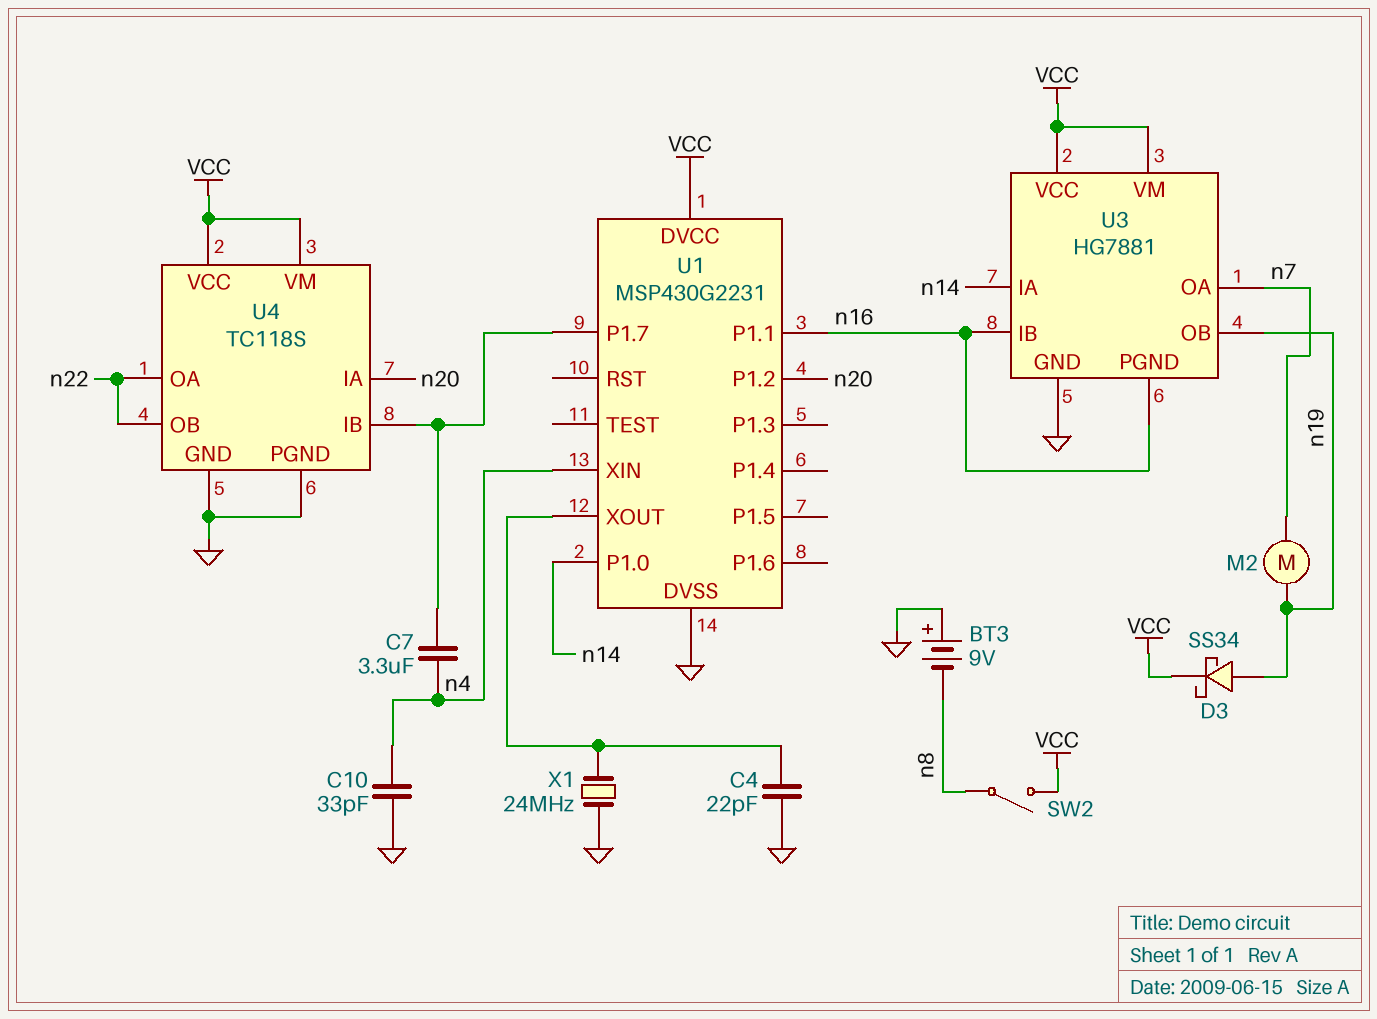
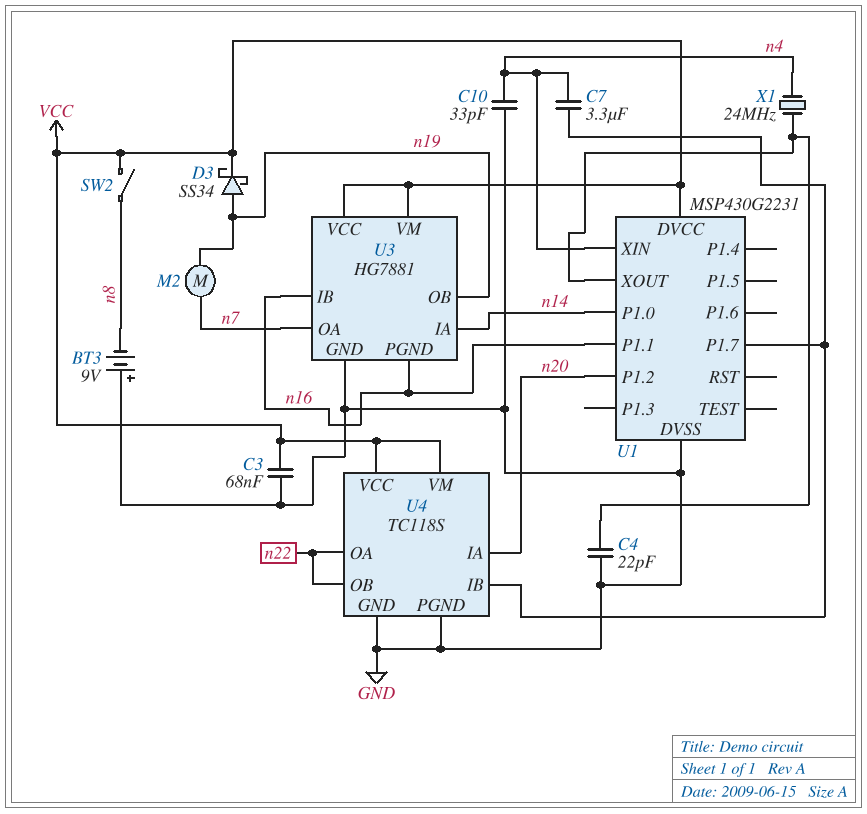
C3: none -> 68nF (GND, VCC)
X1: 24MHz (GND, U1/XOUT) -> 24MHz (U1/XOUT, n4)

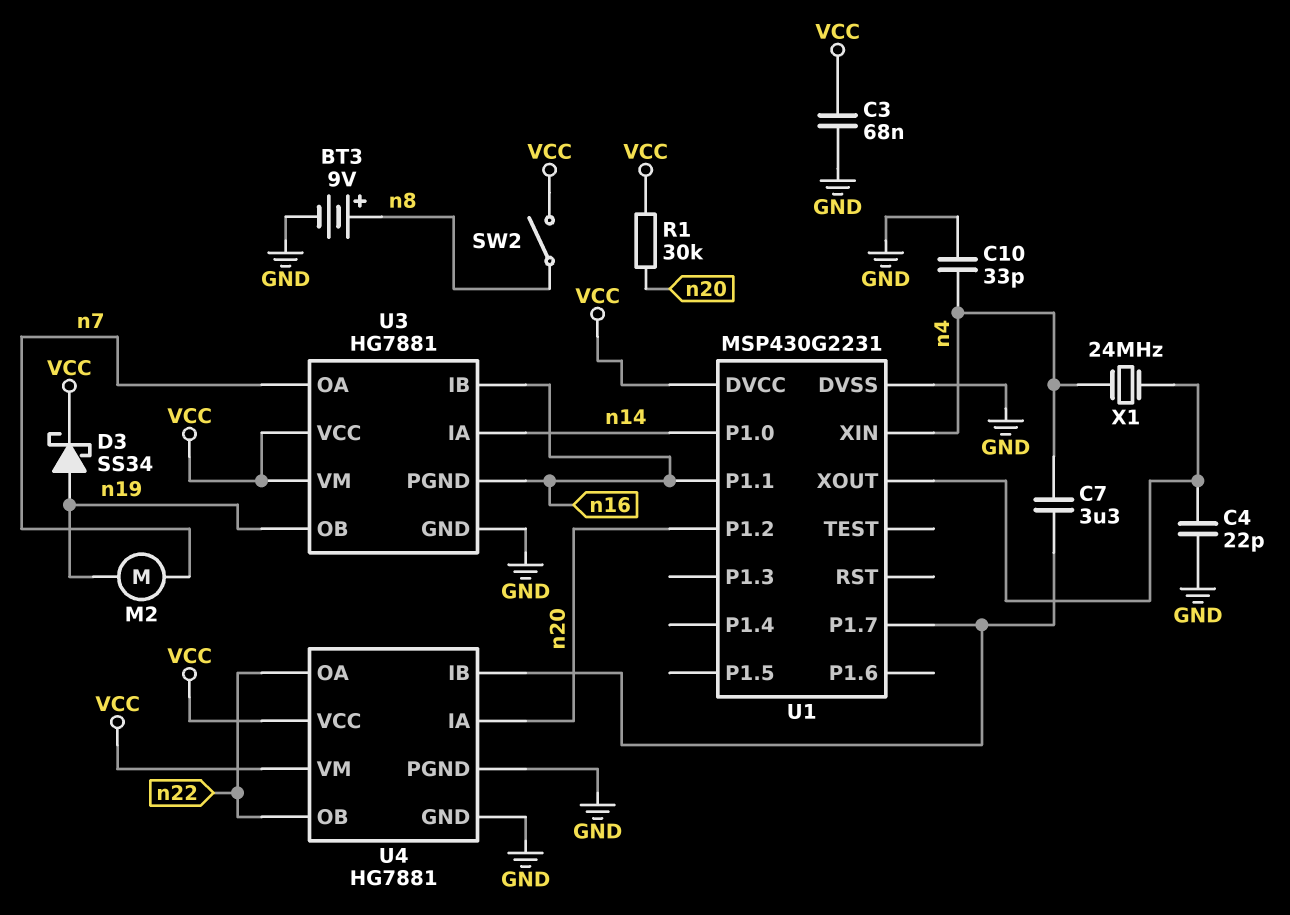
BT3: 9V (plus GND, minus n8) -> 9V (plus n8, minus GND)
R1: none -> 30k (VCC, n20)
U4: TC118S -> HG7881

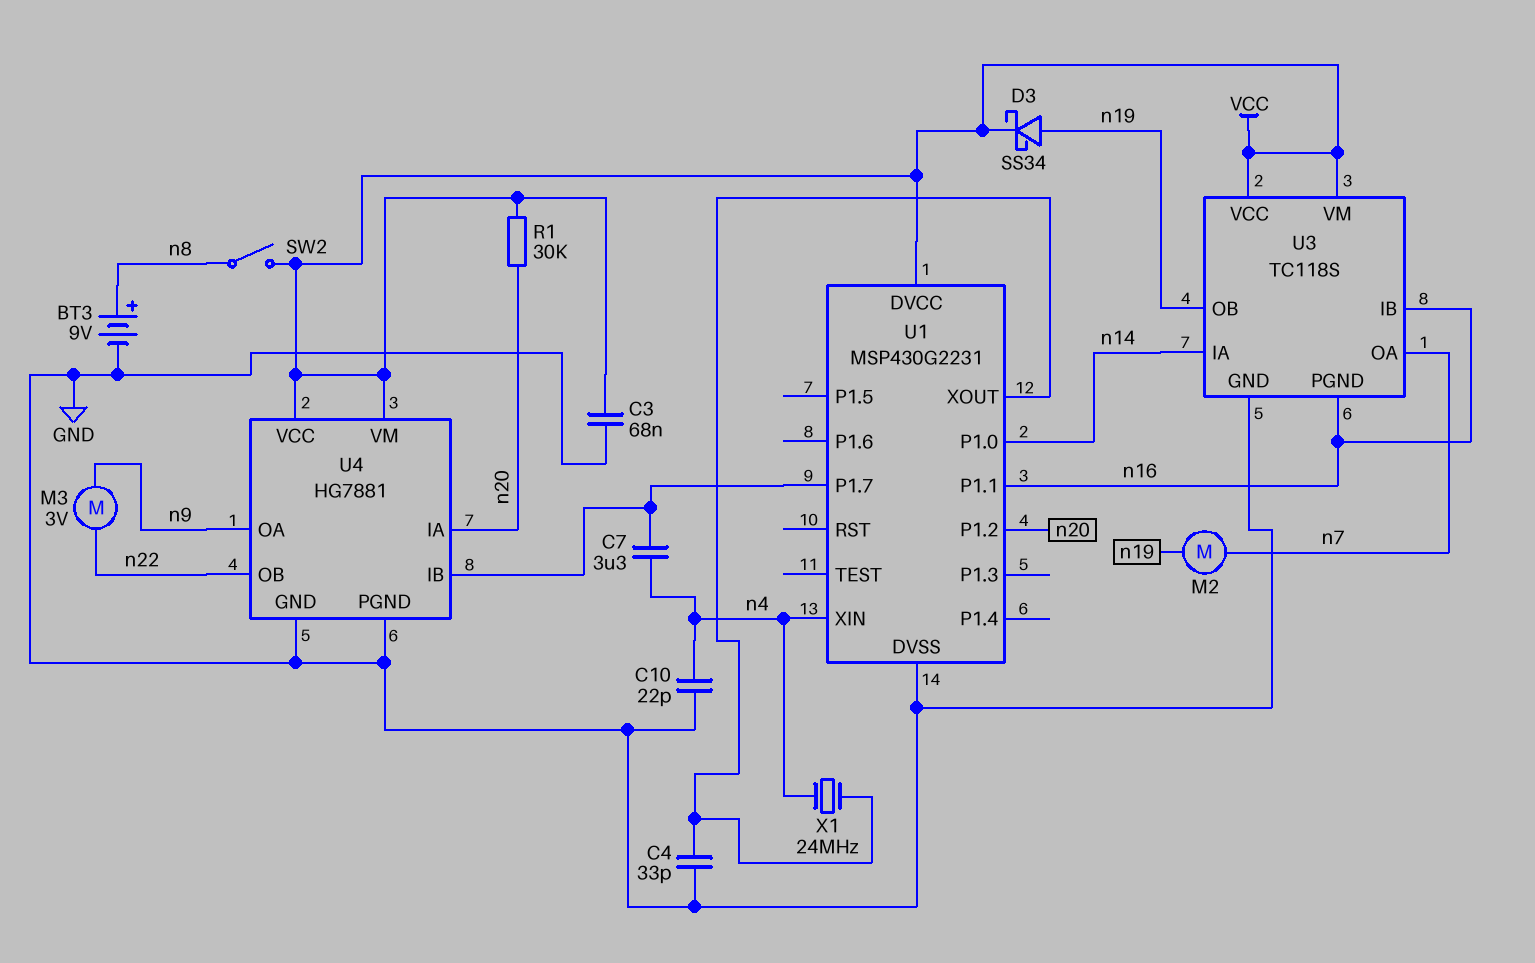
C4: 22pF (GND, U1/XOUT) -> 33pF (GND, U1/XOUT)
C10: 33pF (GND, n4) -> 22pF (GND, n4)
M3: none -> motor 3V (n9, n22)
U3: HG7881 -> TC118S
U4 pin OA: n22 -> n9

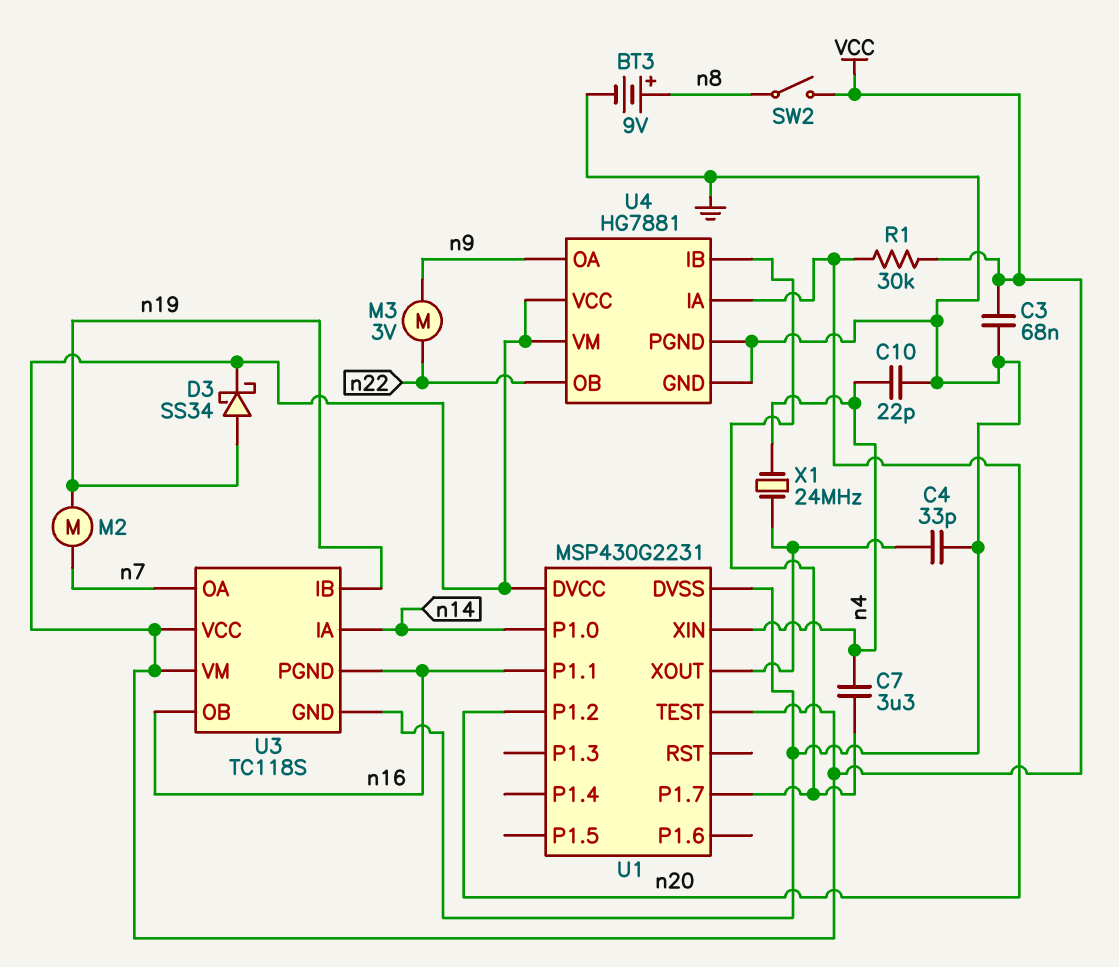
U1 pin TEST: none -> VCC
U3 pin IB: n16 -> n19
U3 pin OB: n19 -> n16

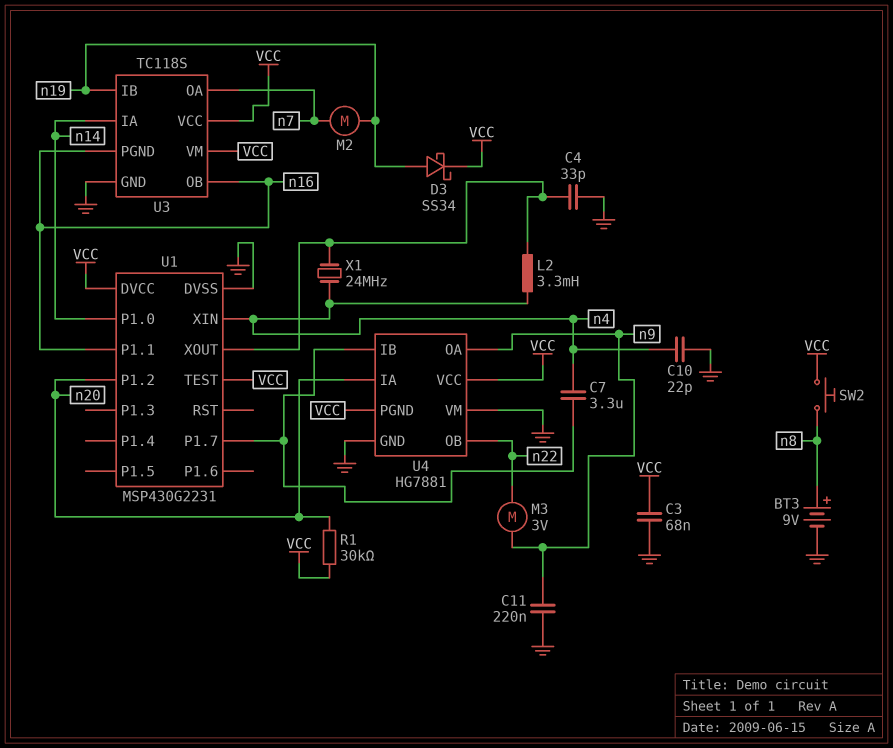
C11: none -> 220nF (GND, n9)
L2: none -> 3.3mH (U1/XOUT, n4)
SW2: switch (VCC, n8) -> button (VCC, n8)
U4 pin PGND: GND -> VCC
U4 pin VM: VCC -> GND

